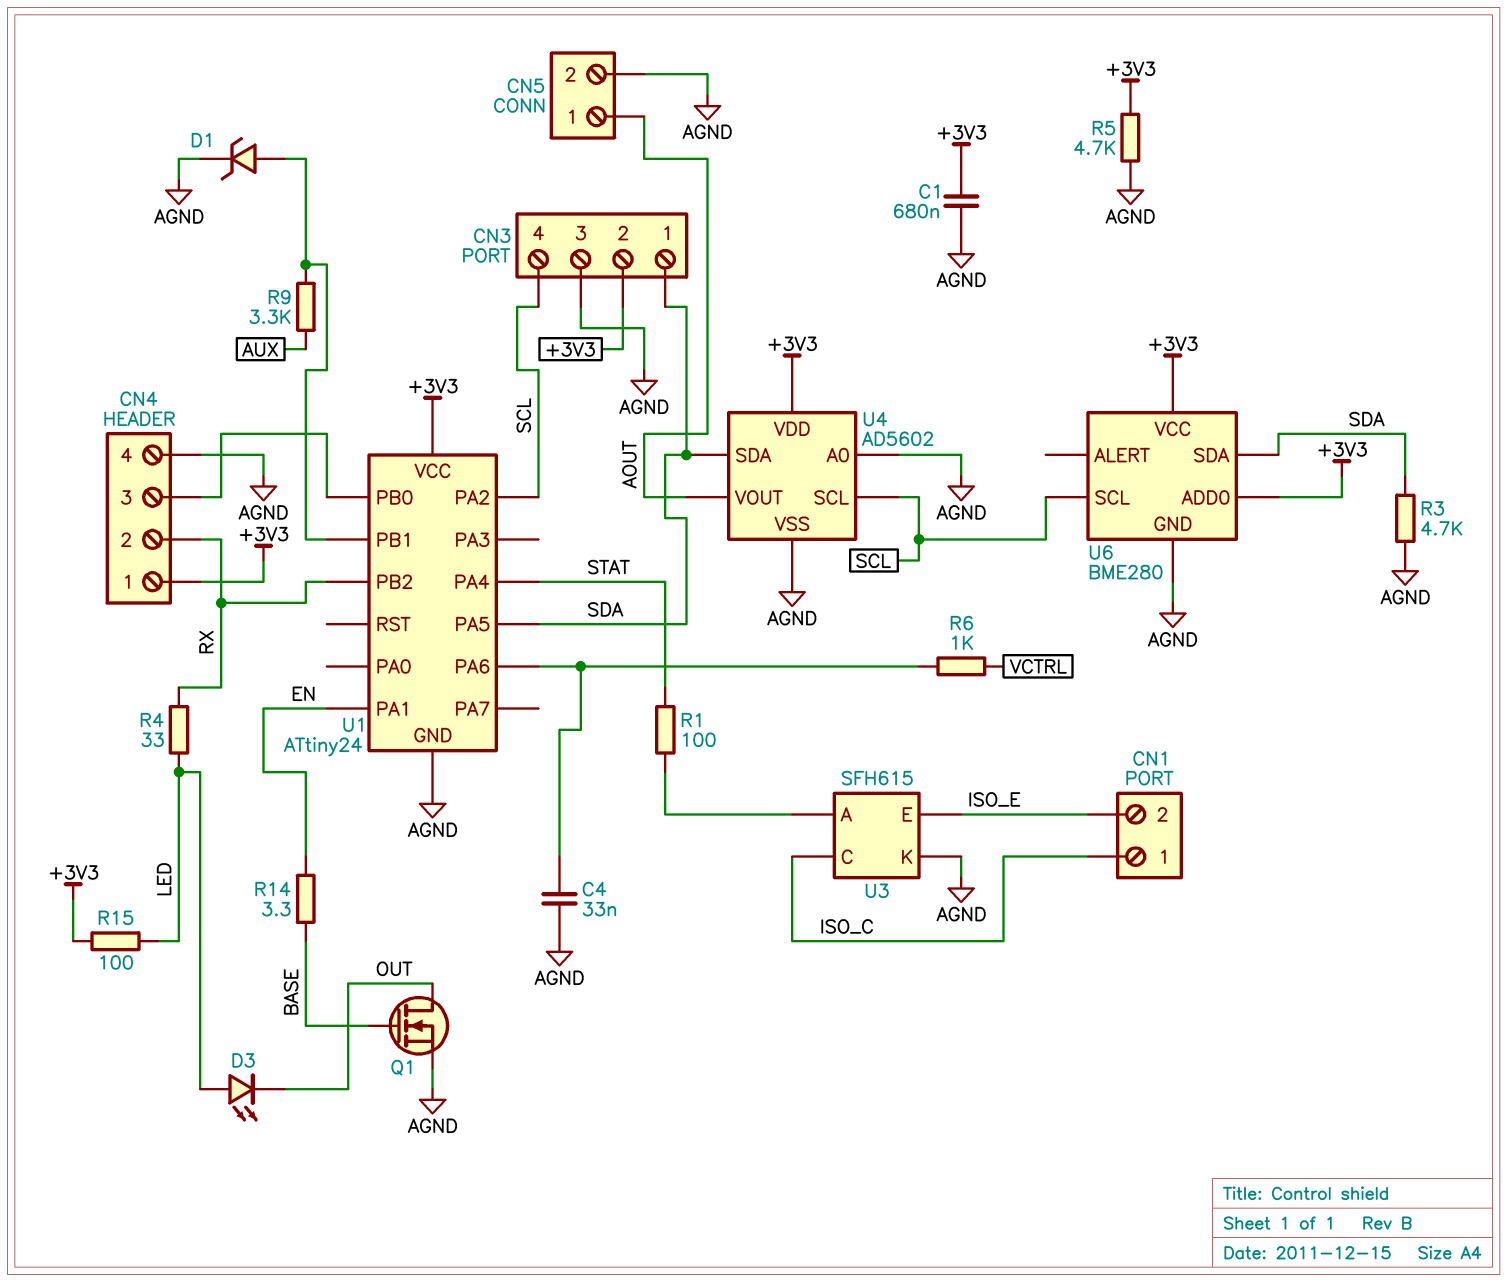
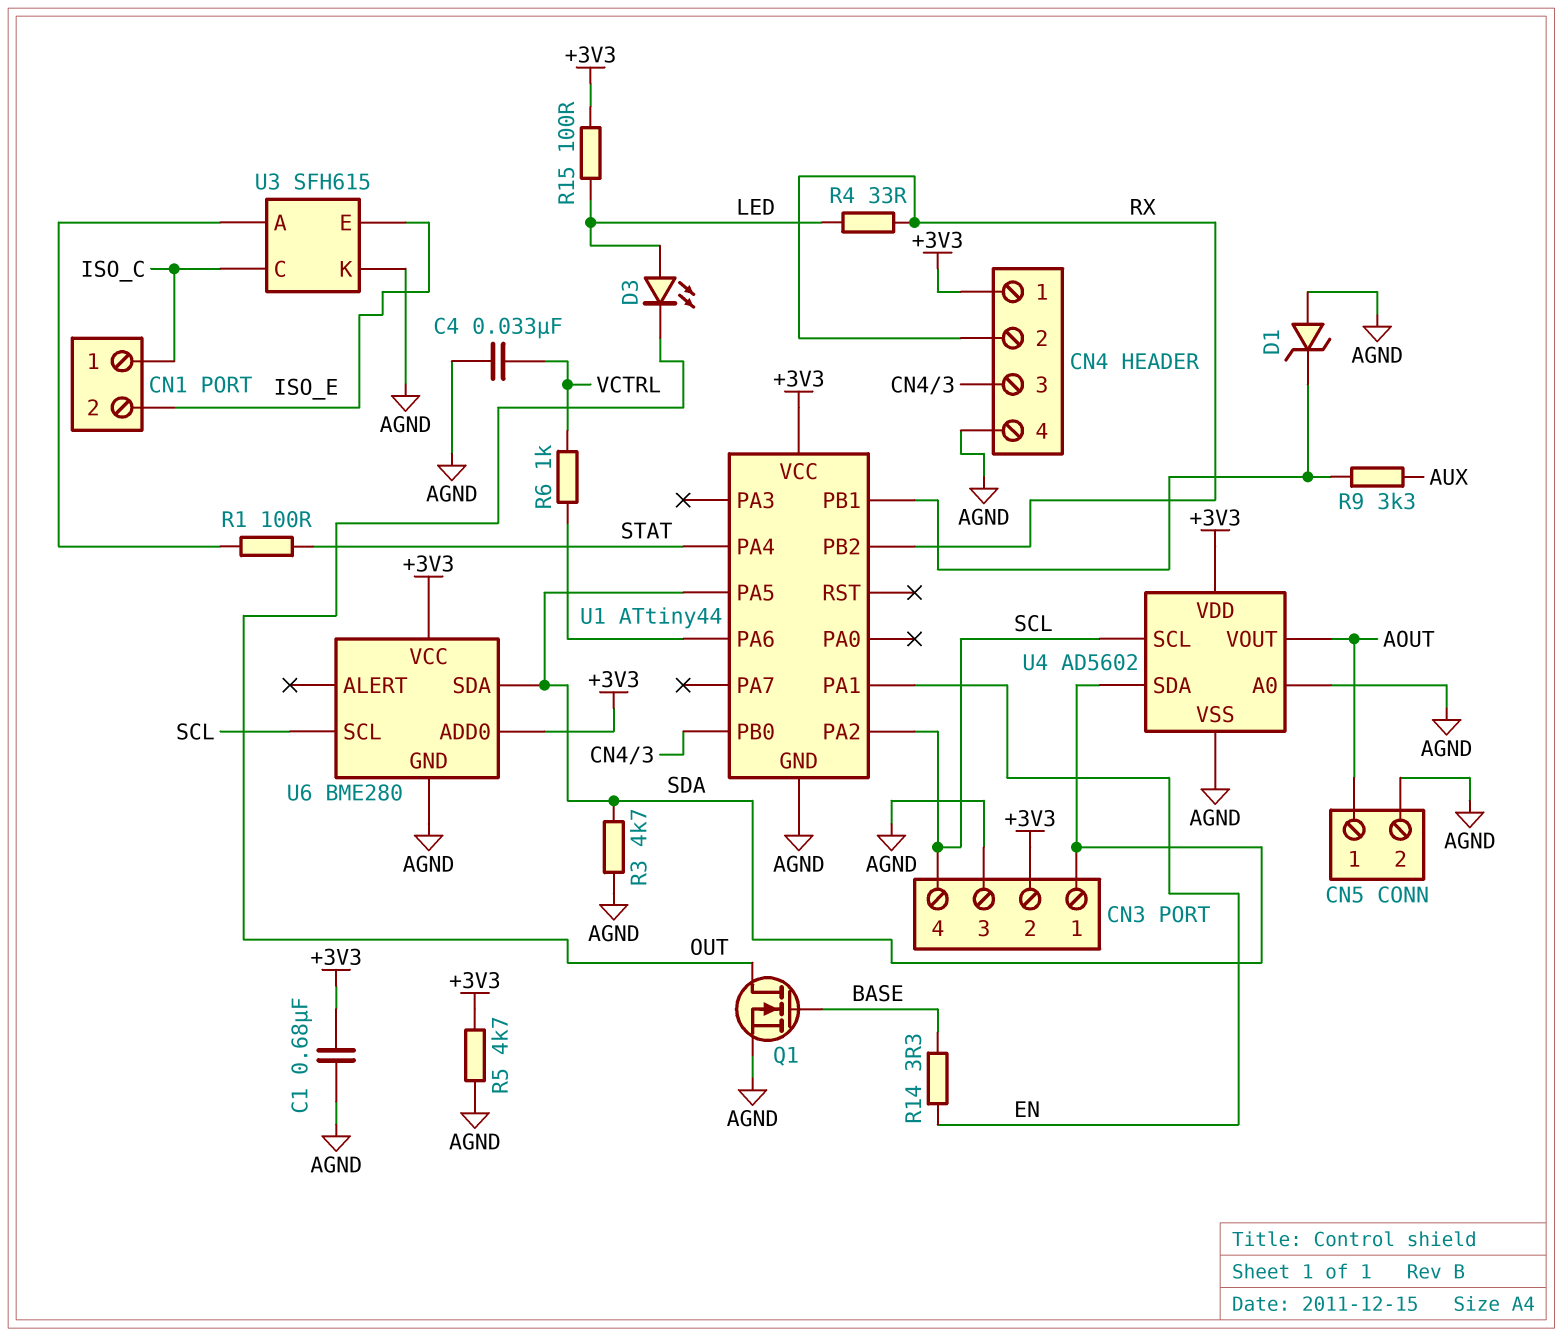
C4: 33nF (AGND, U1/PA6) -> 33nF (AGND, VCTRL)
D1: zener (A U1/PB1, K AGND) -> zener (A AGND, K U1/PB1)
U1: ATtiny24 -> ATtiny44

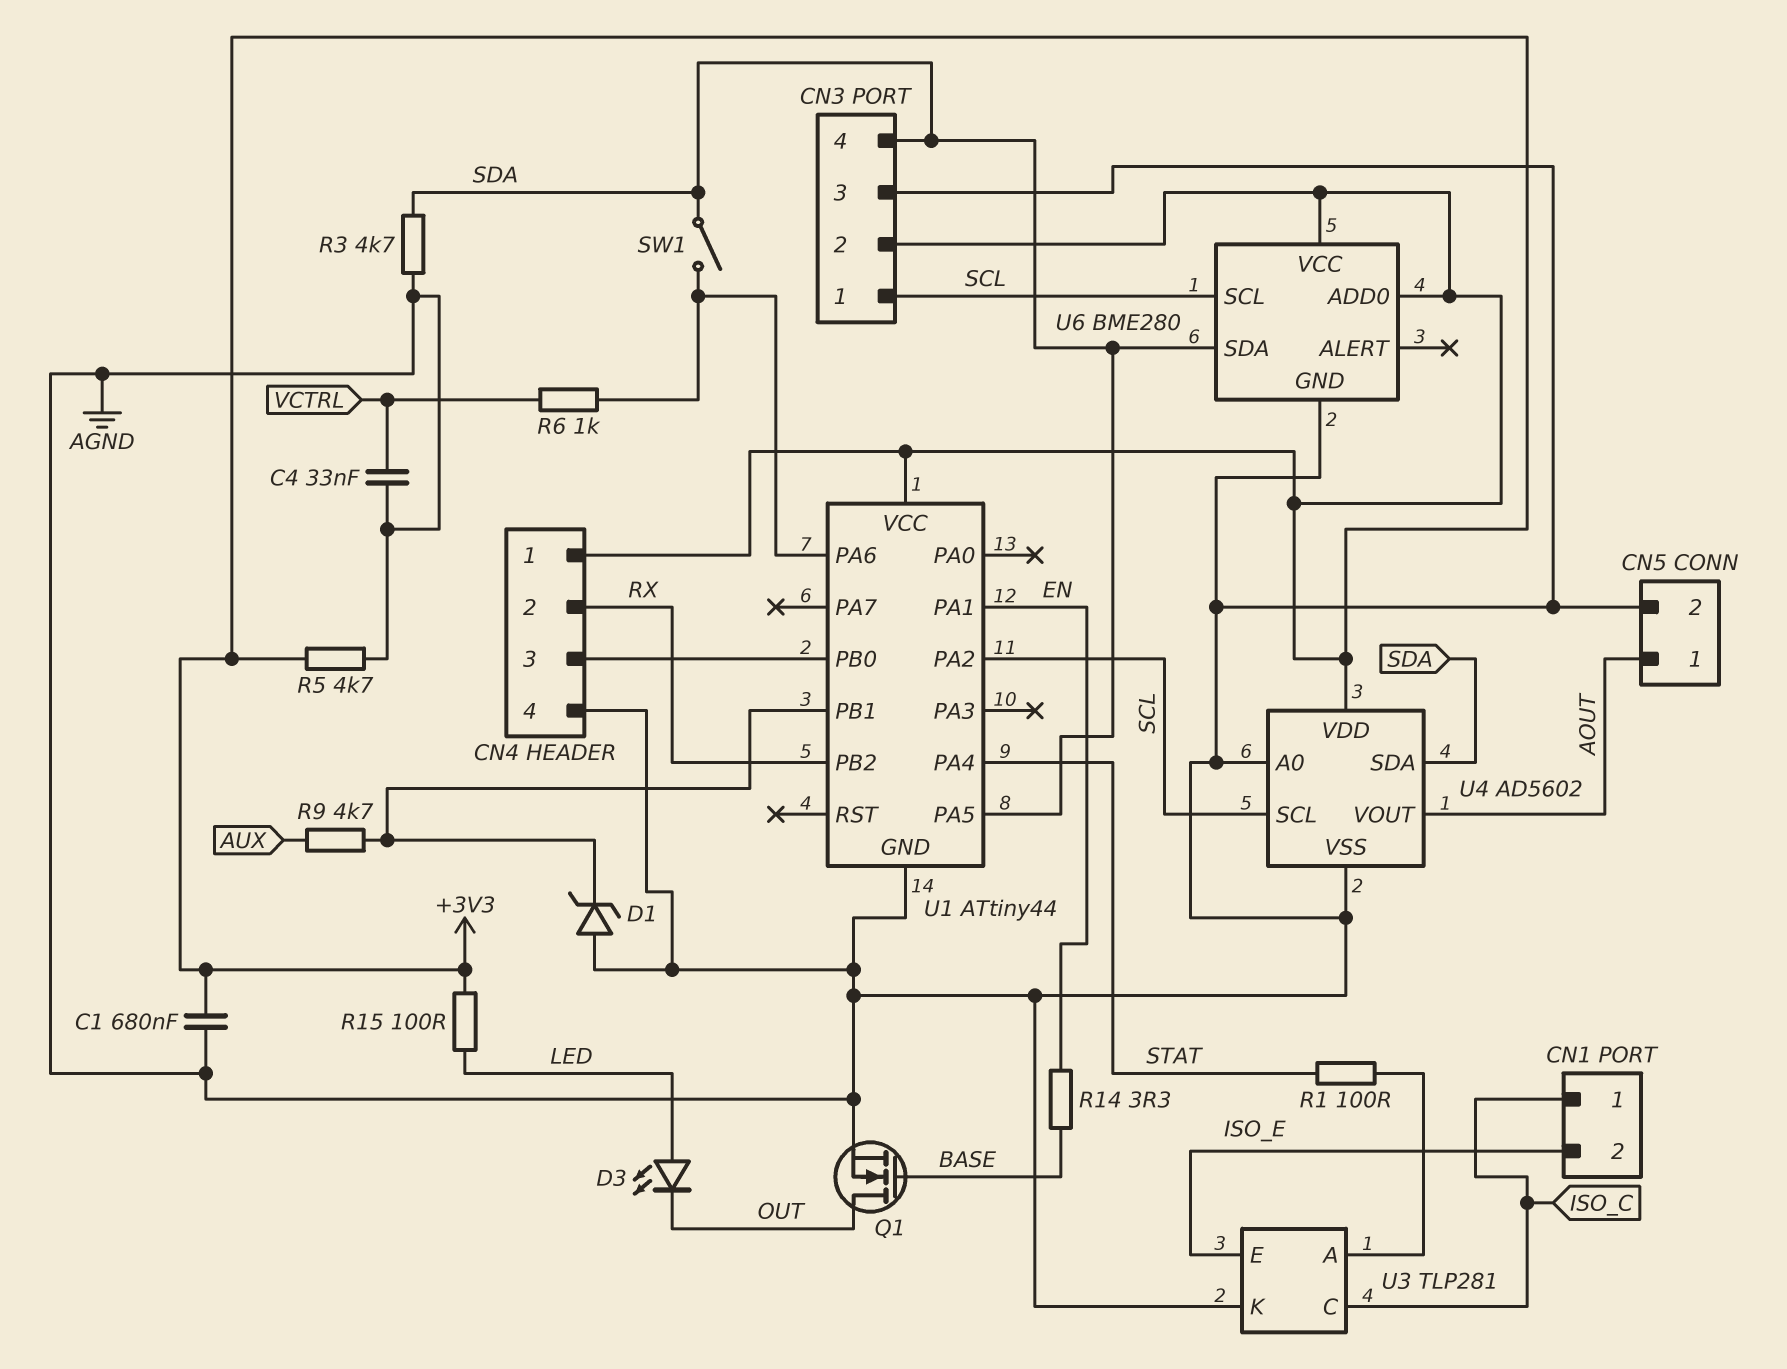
CN3 pin 1: SDA -> SCL
CN3 pin 4: SCL -> SDA
R4: 33 (LED, RX) -> none
R9: 3.3k (AUX, U1/PB1) -> 4.7k (AUX, U1/PB1)
SW1: none -> switch (SDA, U1/PA6)
U3: SFH615 -> TLP281

